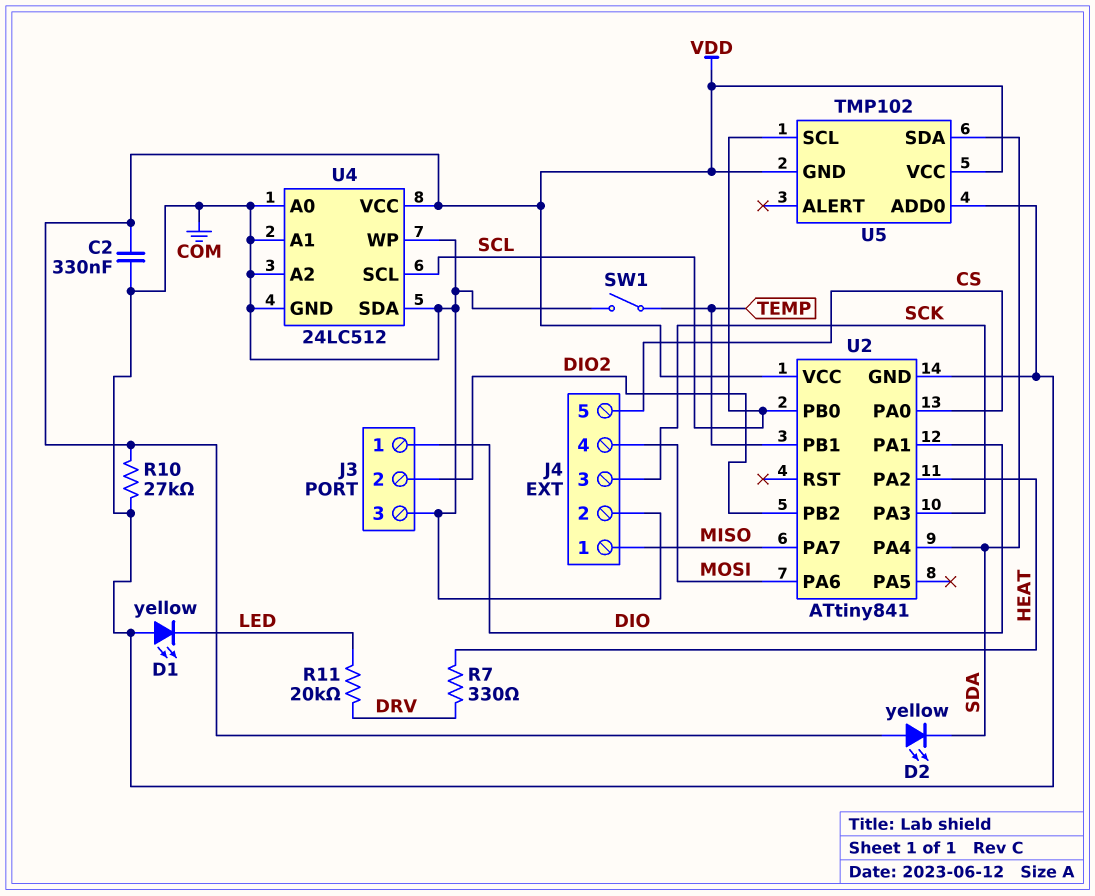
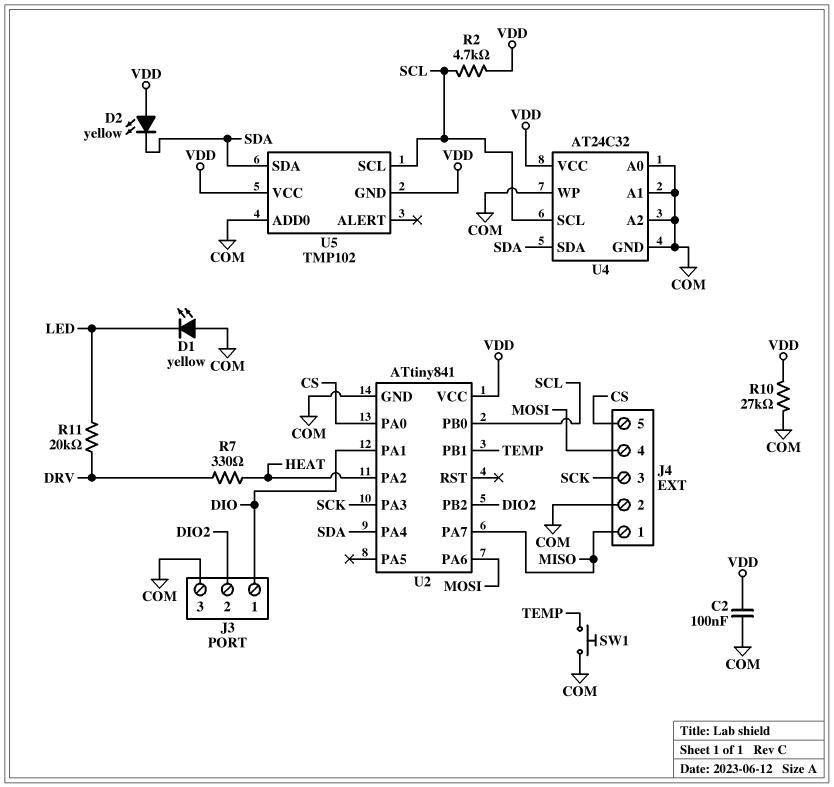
C2: 330nF (COM, VDD) -> 100nF (COM, VDD)
R2: none -> 4.7k (SCL, VDD)
SW1: switch (COM, TEMP) -> button (COM, TEMP)
U4: 24LC512 -> AT24C32
U4 pin SDA: COM -> SDA

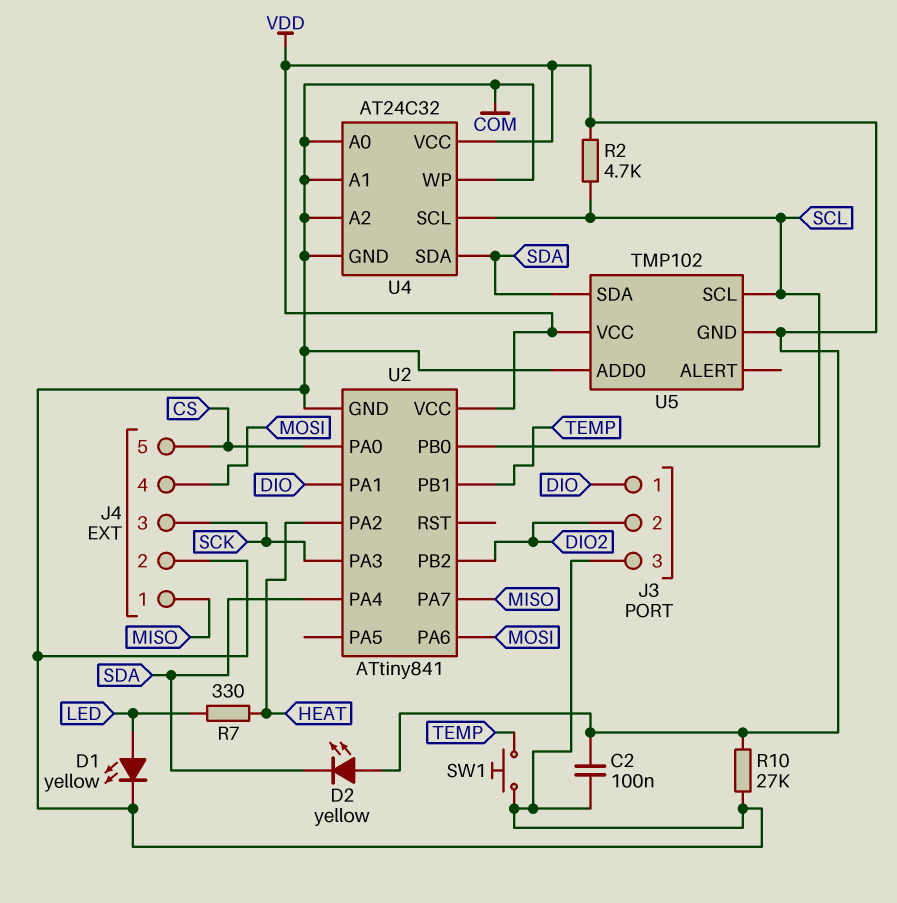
D1: LED yellow (A COM, K LED) -> LED yellow (A LED, K COM)
R7: 330 (DRV, HEAT) -> 330 (HEAT, LED)
R11: 20k (DRV, LED) -> none

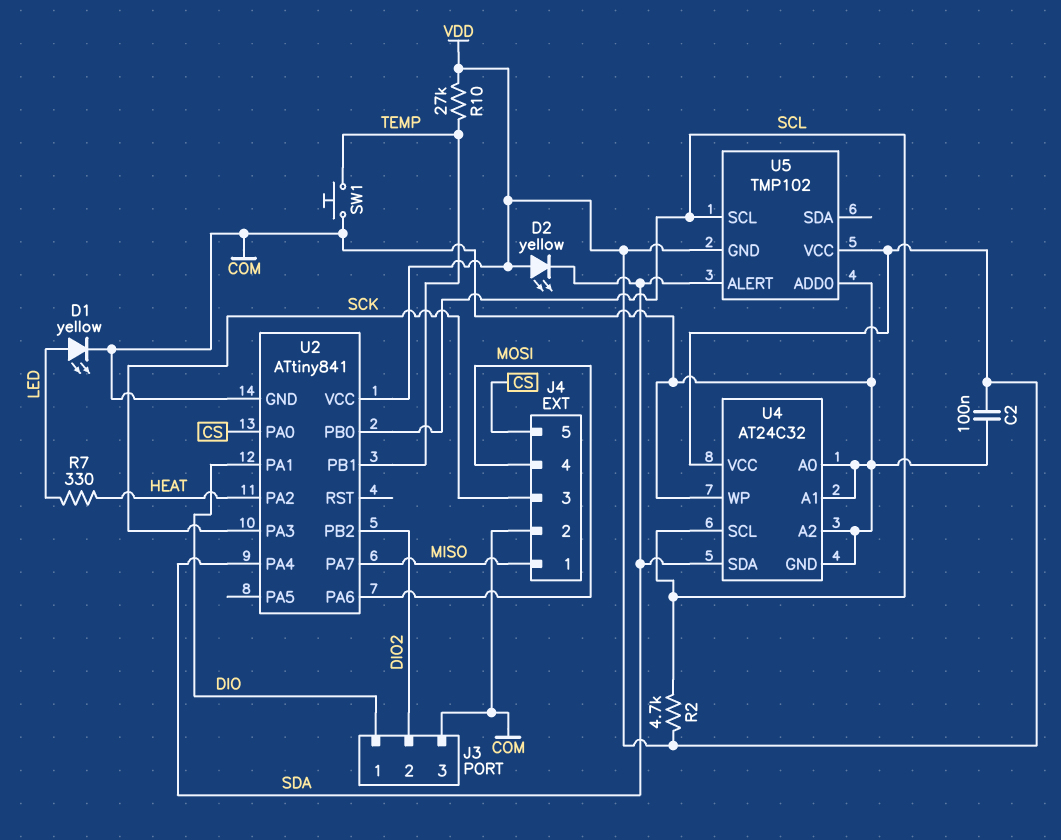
R10: 27k (COM, VDD) -> 27k (TEMP, VDD)
U5 pin ALERT: none -> SDA
U5 pin SDA: SDA -> none

